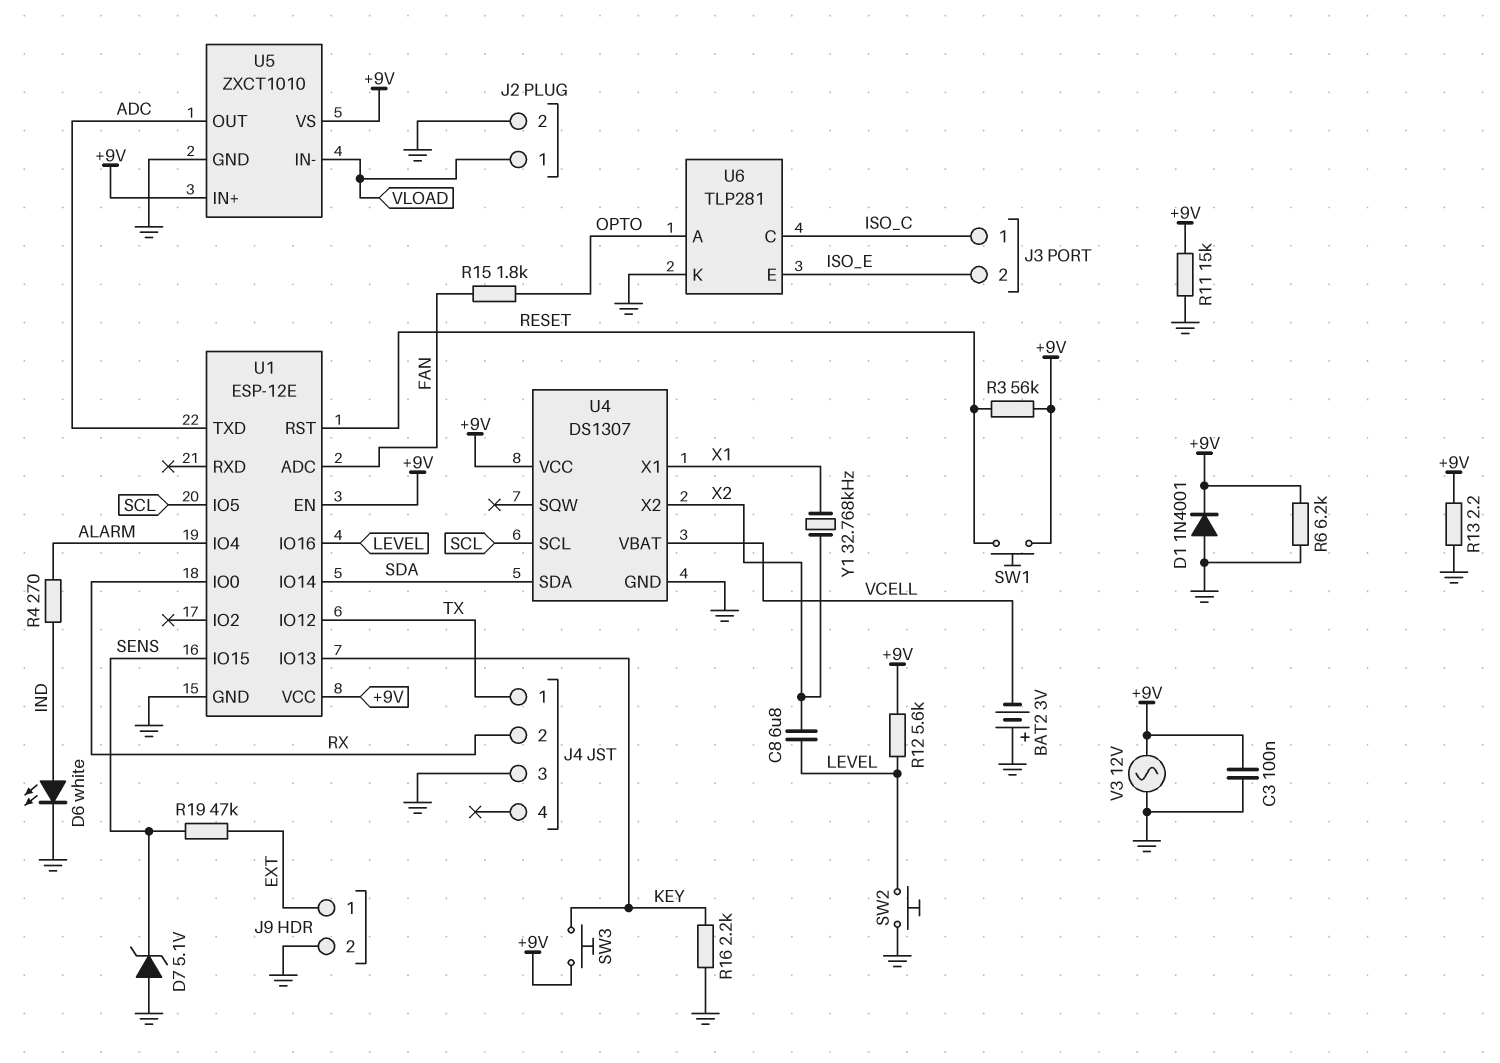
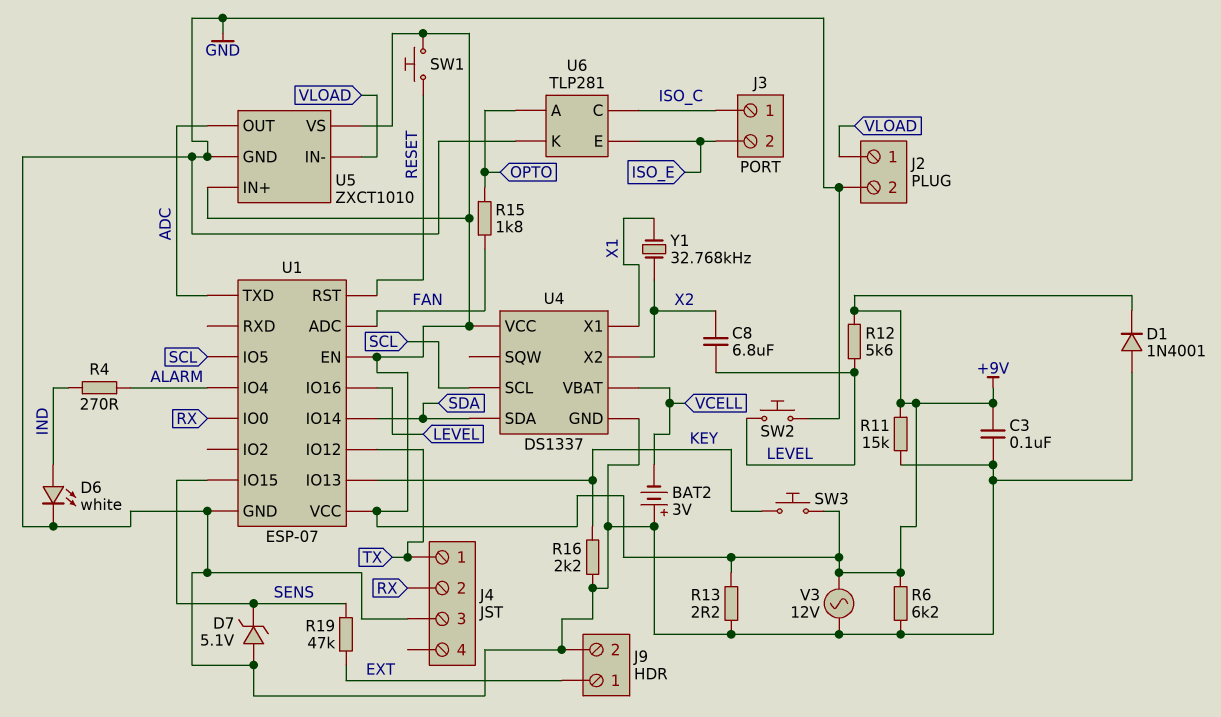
R3: 56k (+9V, RESET) -> none
U1: ESP-12E -> ESP-07
U4: DS1307 -> DS1337

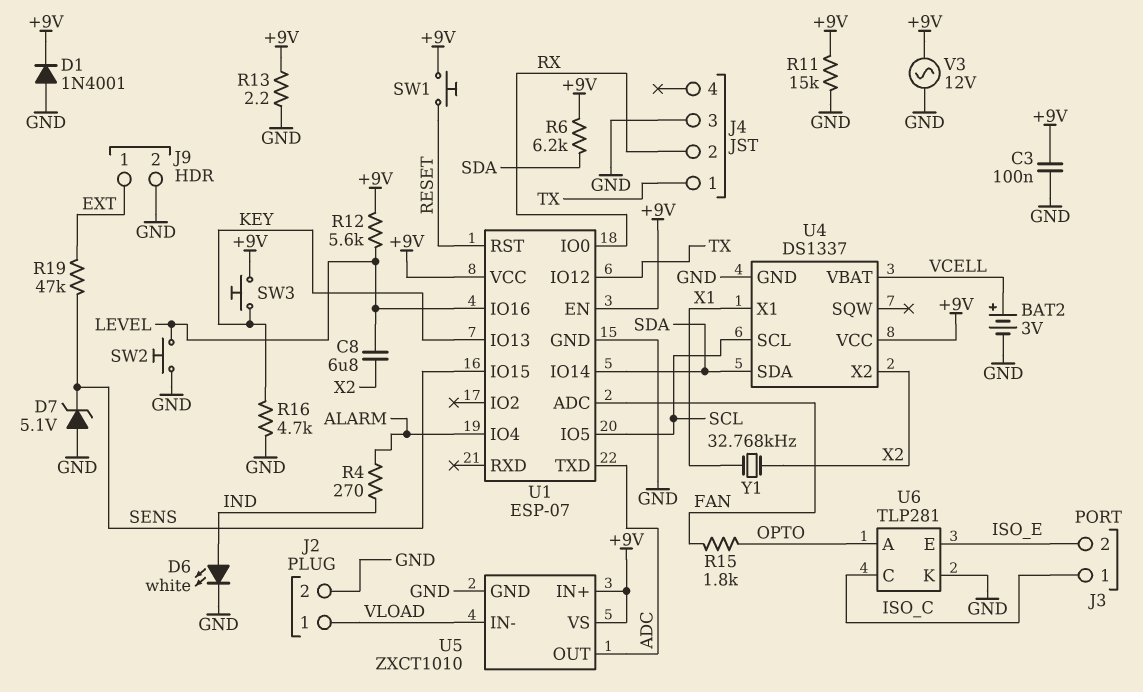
BAT2: 3V (plus GND, minus VCELL) -> 3V (plus VCELL, minus GND)
R6: 6.2k (+9V, GND) -> 6.2k (+9V, SDA)
R16: 2.2k (GND, KEY) -> 4.7k (GND, KEY)

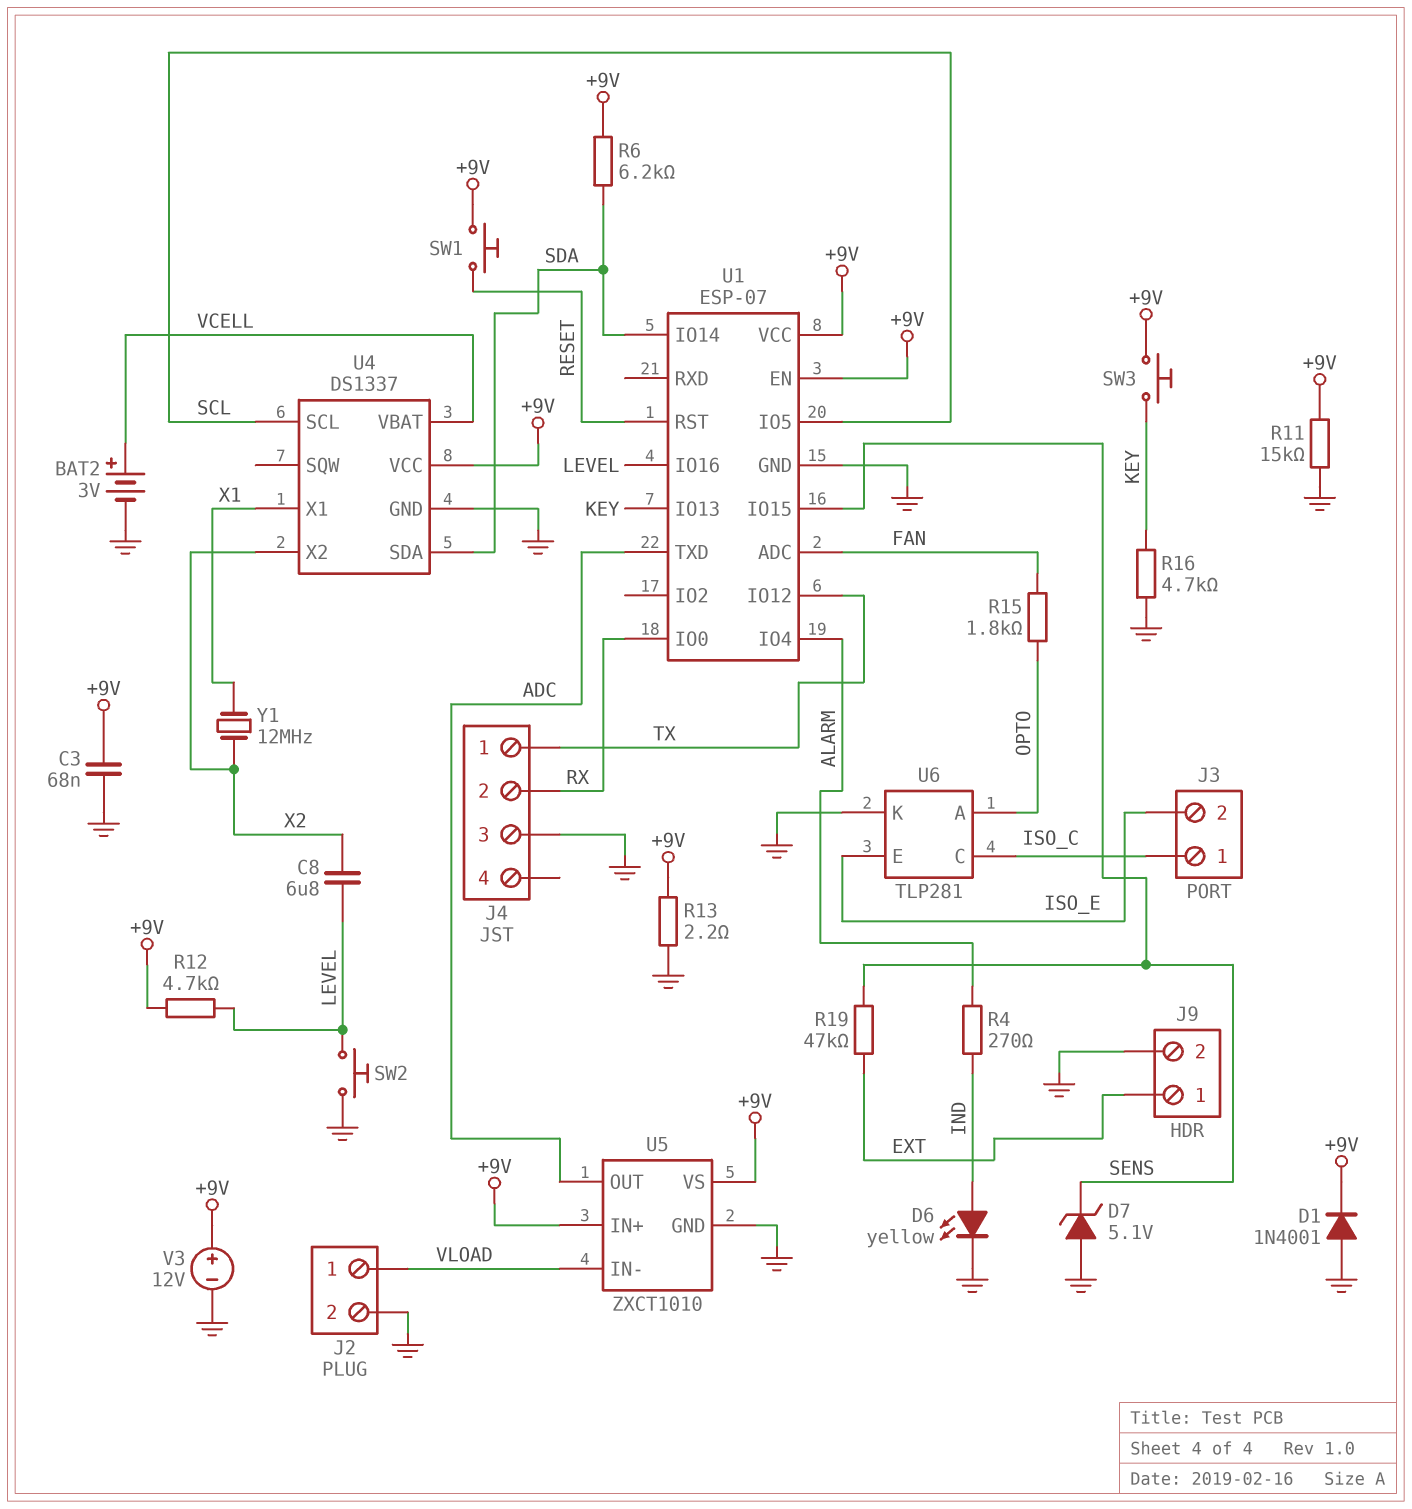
C3: 100nF (+9V, GND) -> 68nF (+9V, GND)
D6: LED white (A IND, K GND) -> LED yellow (A IND, K GND)
R12: 5.6k (+9V, LEVEL) -> 4.7k (+9V, LEVEL)
V3: AC 12V (+9V, GND) -> 12V (plus +9V, minus GND)
Y1: 32.768kHz (X1, X2) -> 12MHz (X1, X2)

